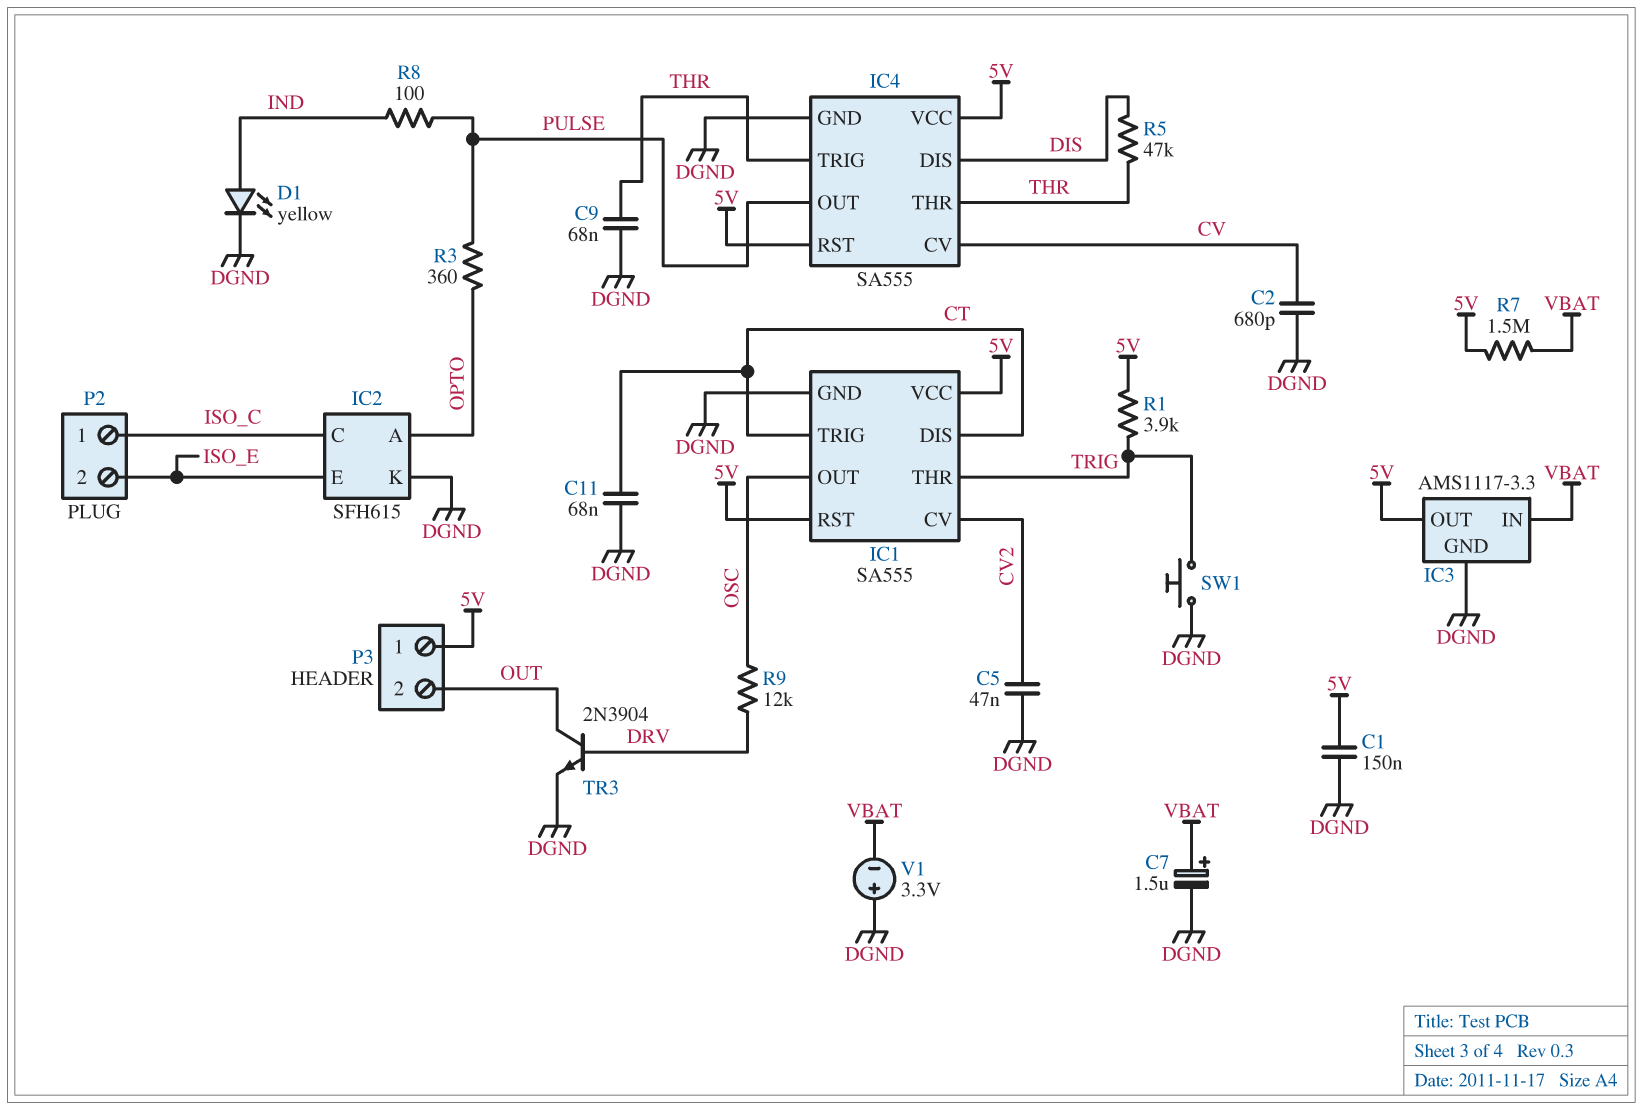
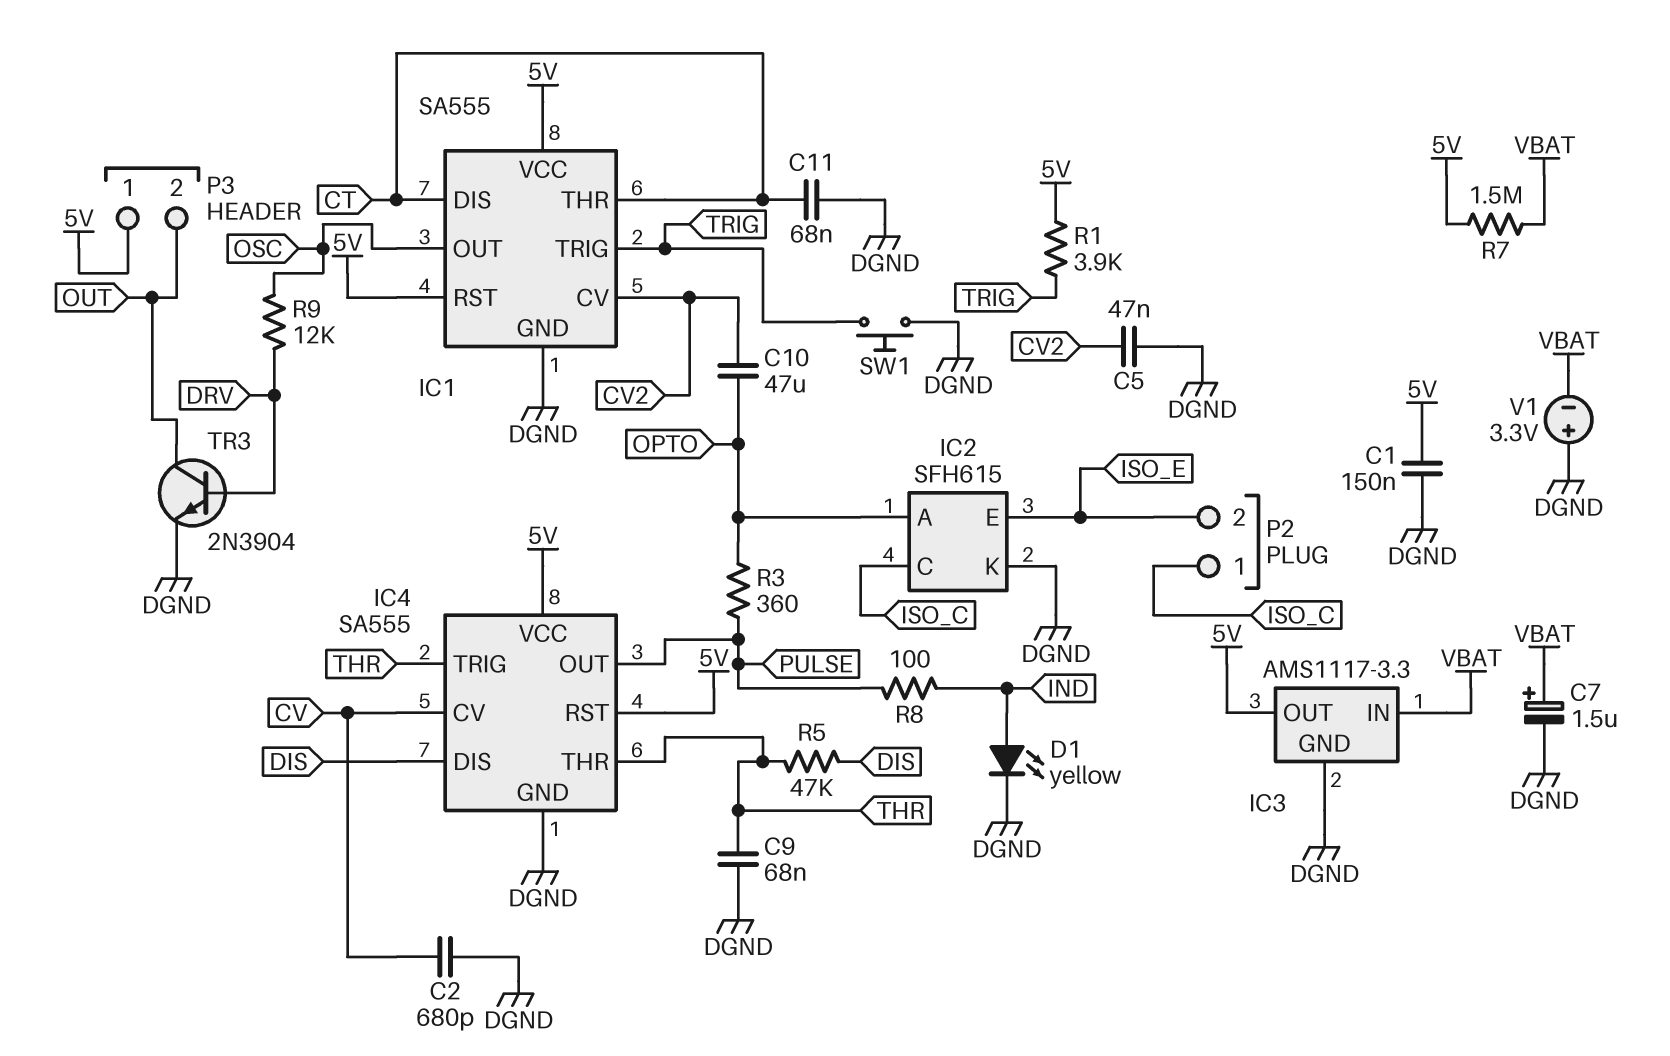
C10: none -> 47uF (CV2, OPTO)
IC1 pin THR: TRIG -> CT
IC1 pin TRIG: CT -> TRIG

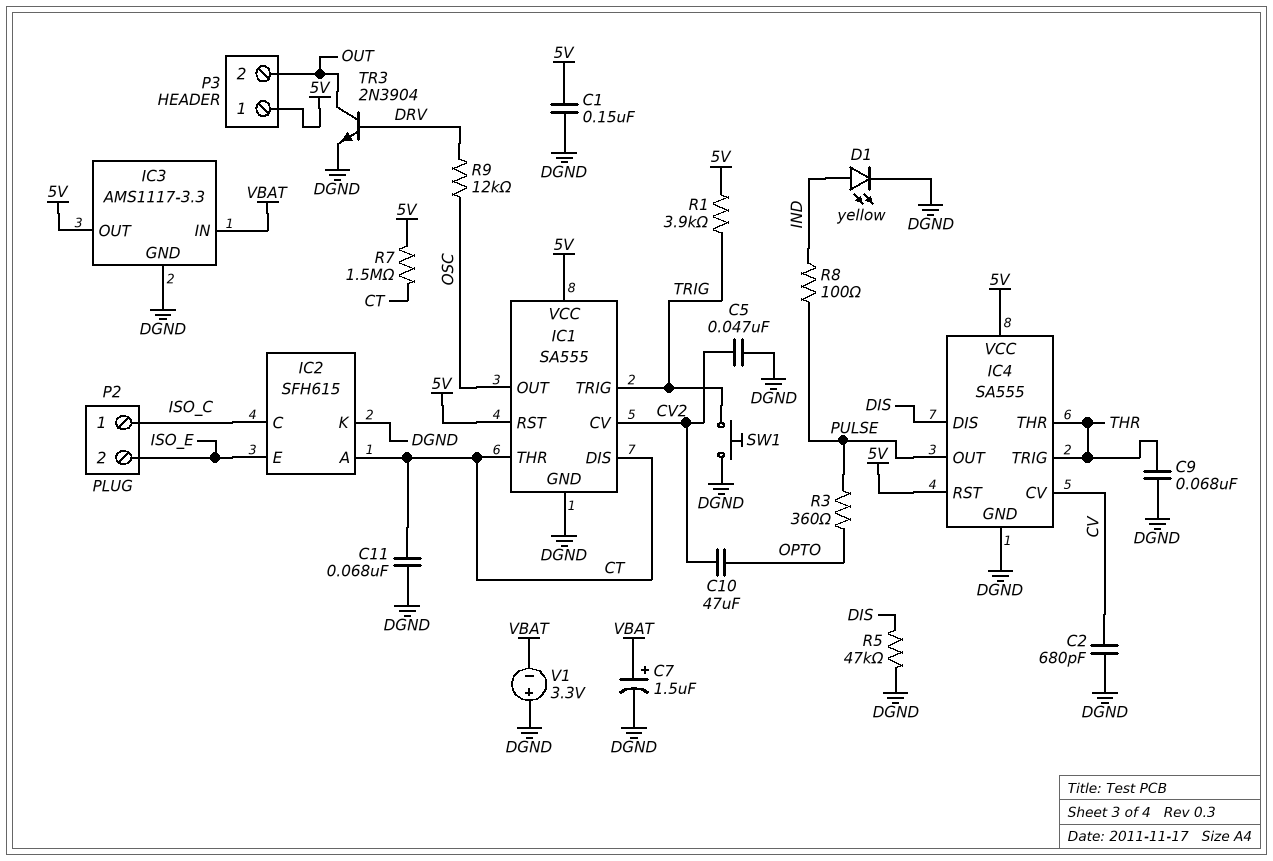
IC2 pin A: OPTO -> CT
R5: 47k (DIS, THR) -> 47k (DGND, DIS)
R7: 1.5M (5V, VBAT) -> 1.5M (5V, CT)

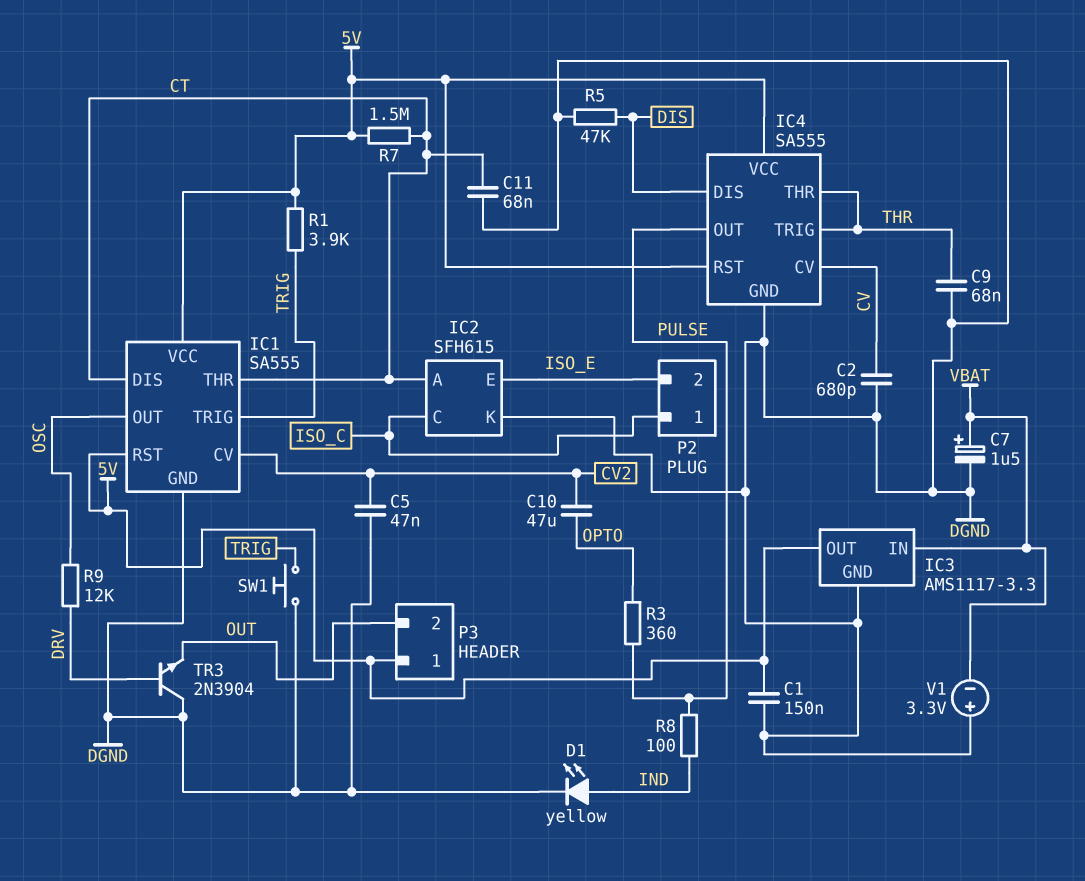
TR3: NPN 2N3904 (B DRV, C OUT, E DGND) -> NPN 2N3904 (B DRV, C DGND, E OUT)

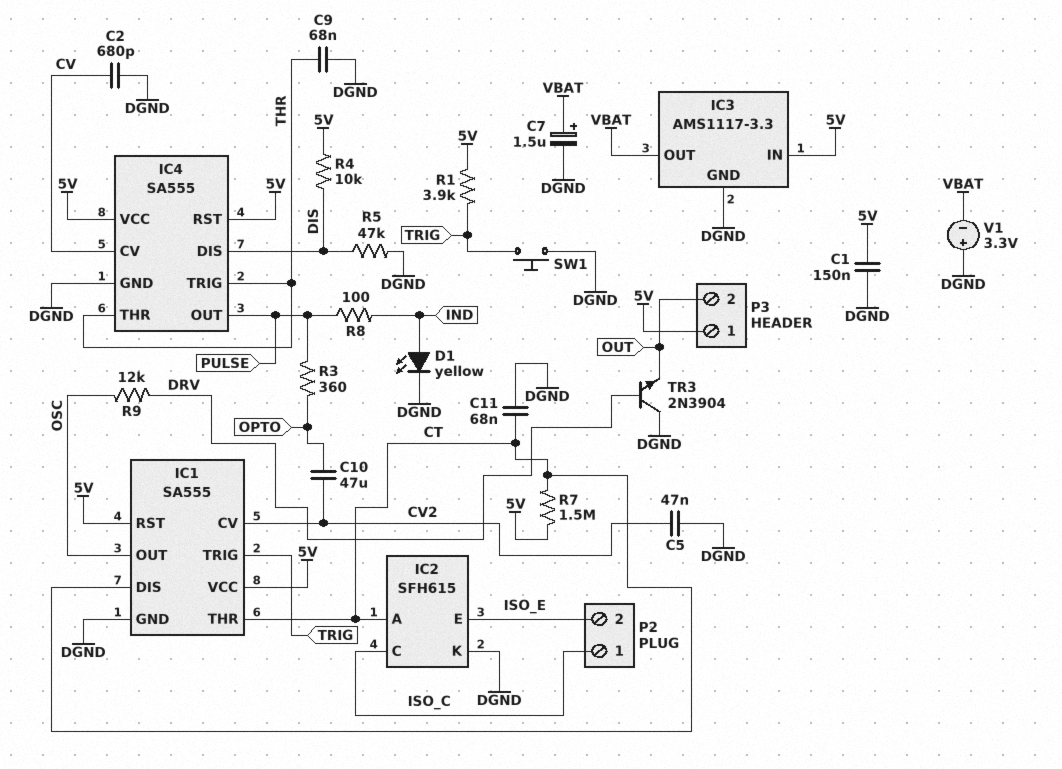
IC3 pin IN: VBAT -> 5V
IC3 pin OUT: 5V -> VBAT
R4: none -> 10k (5V, DIS)

